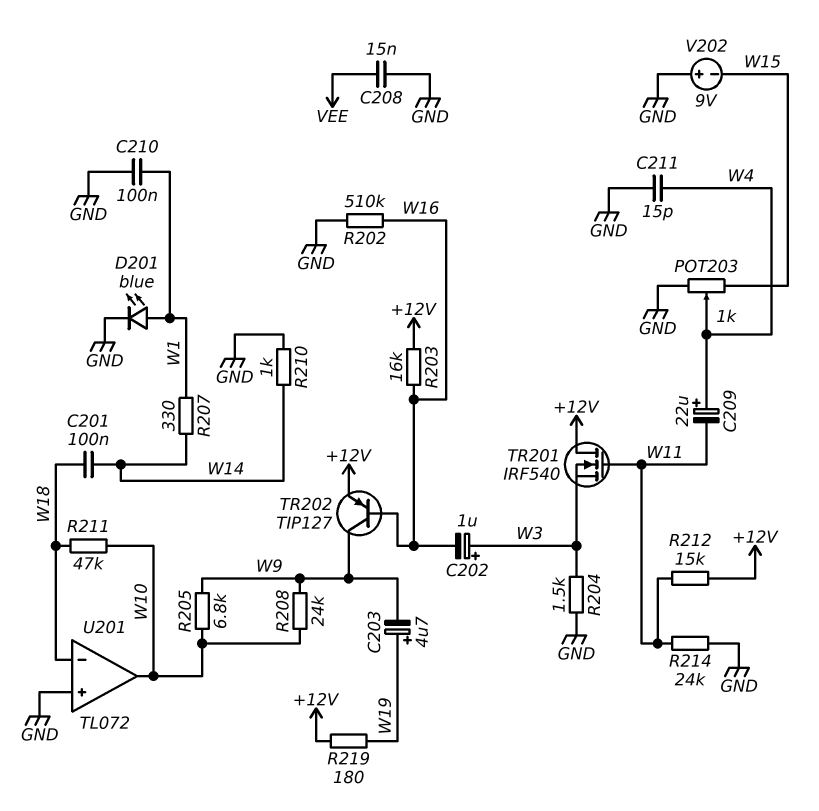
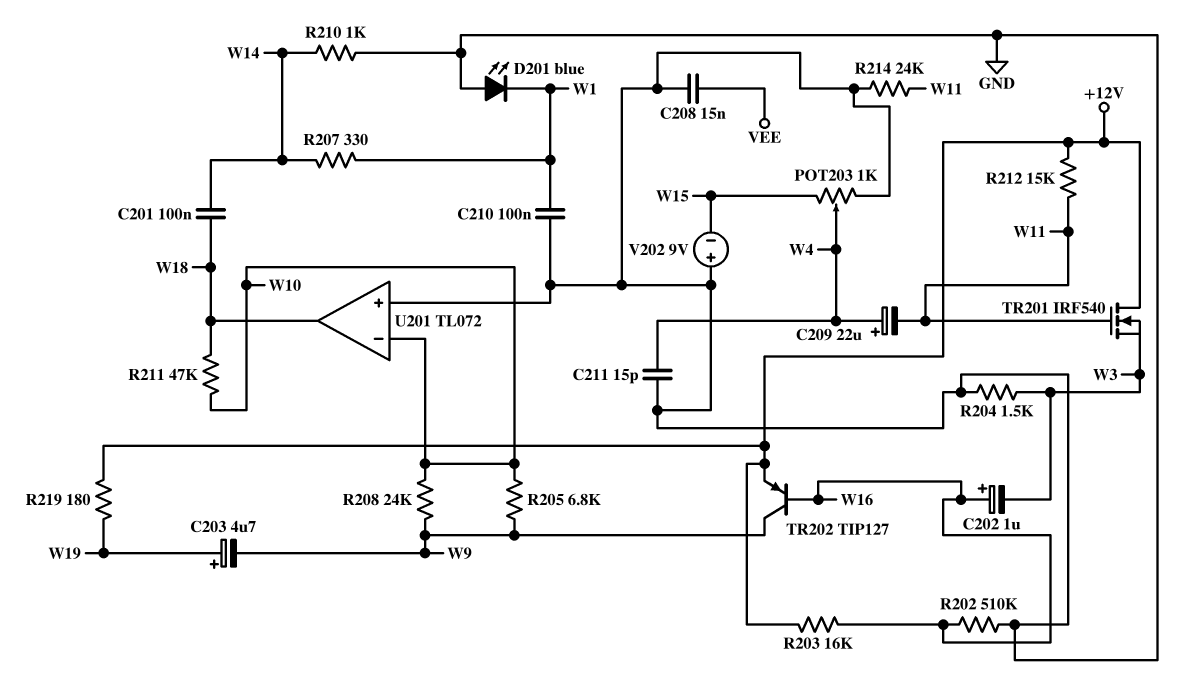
C202: 1uF (plus W3, minus W16) -> 1uF (plus W16, minus W3)
D201: LED blue (A W1, K GND) -> LED blue (A GND, K W1)
U201 pin in-: W18 -> W10
U201 pin out: W10 -> W18

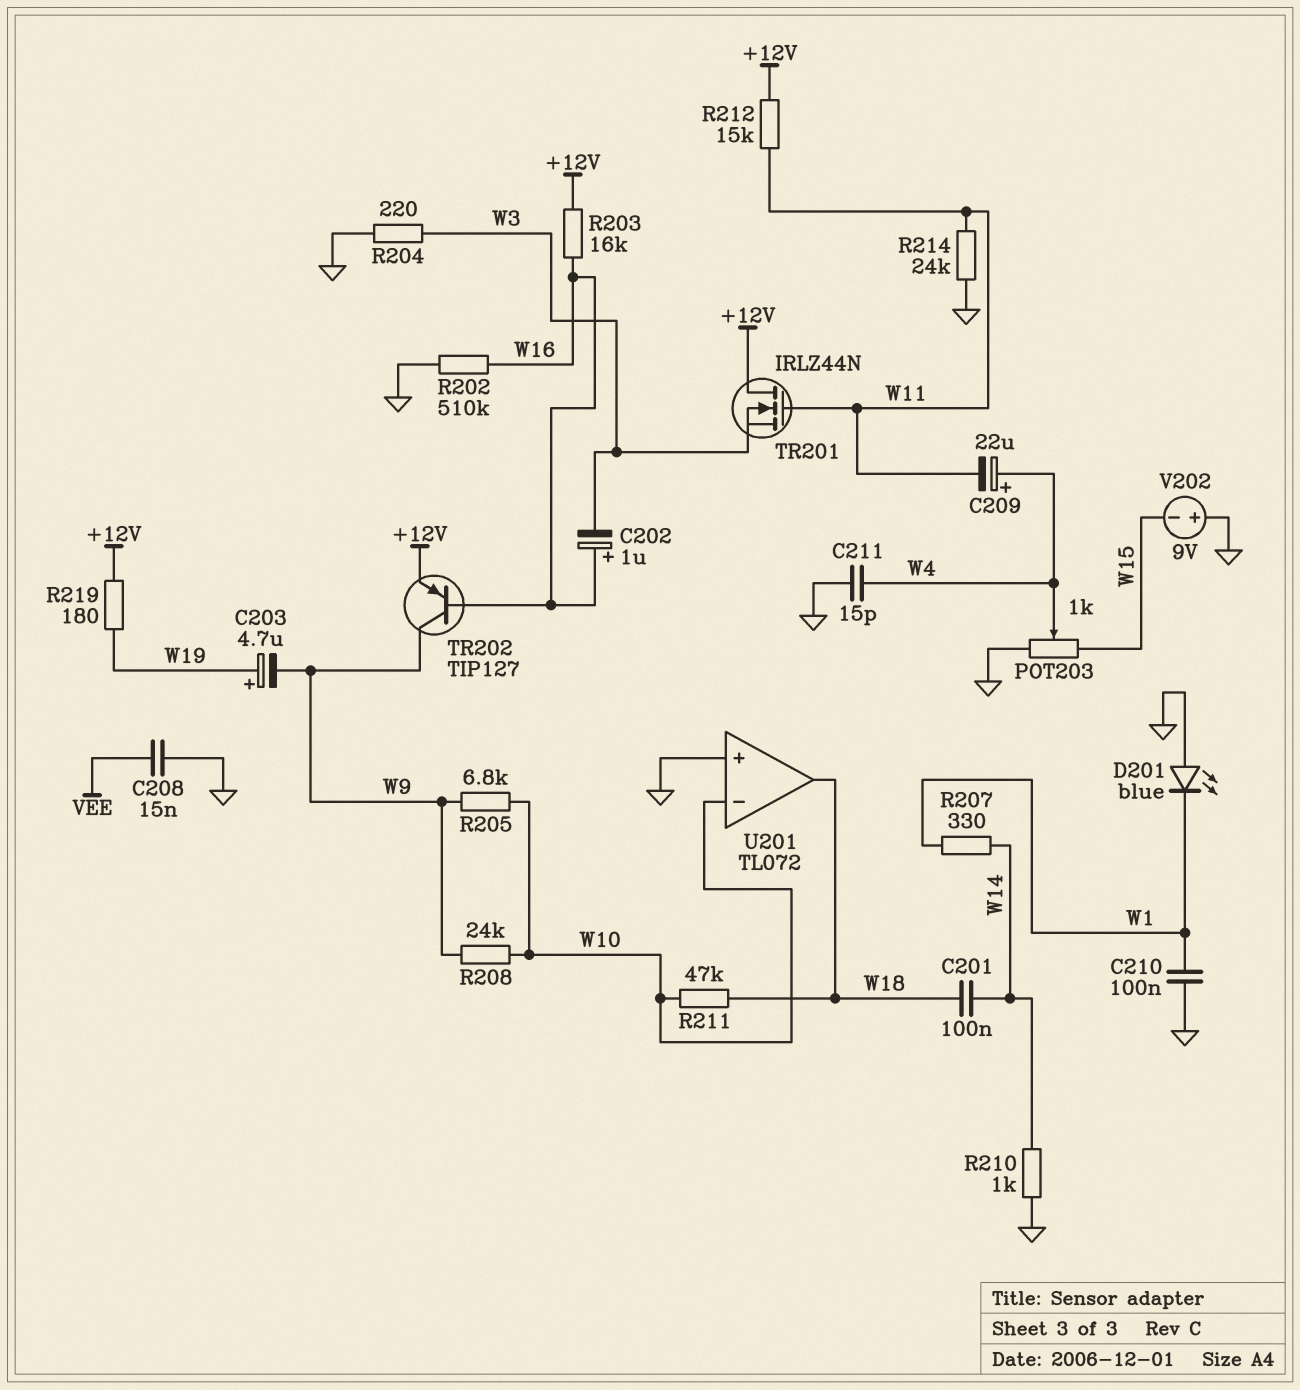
R204: 1.5k (GND, W3) -> 220 (GND, W3)
TR201: NMOS IRF540 (G W11, D +12V, S W3) -> NMOS IRLZ44N (G W11, D +12V, S W3)

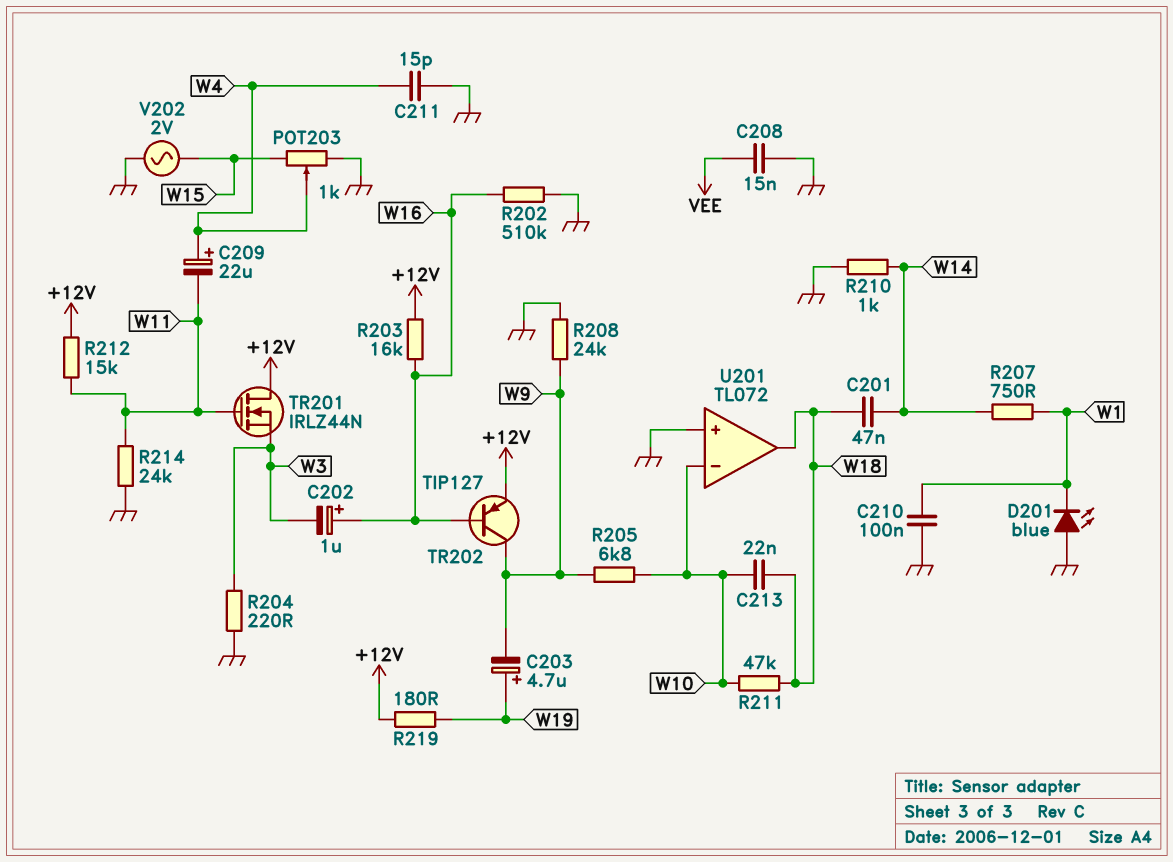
C201: 100nF (W14, W18) -> 47nF (W14, W18)
C213: none -> 22nF (W10, W18)
R207: 330 (W1, W14) -> 750 (W1, W14)
R208: 24k (W9, W10) -> 24k (GND, W9)
V202: 9V (plus GND, minus W15) -> AC 2V (GND, W15)

